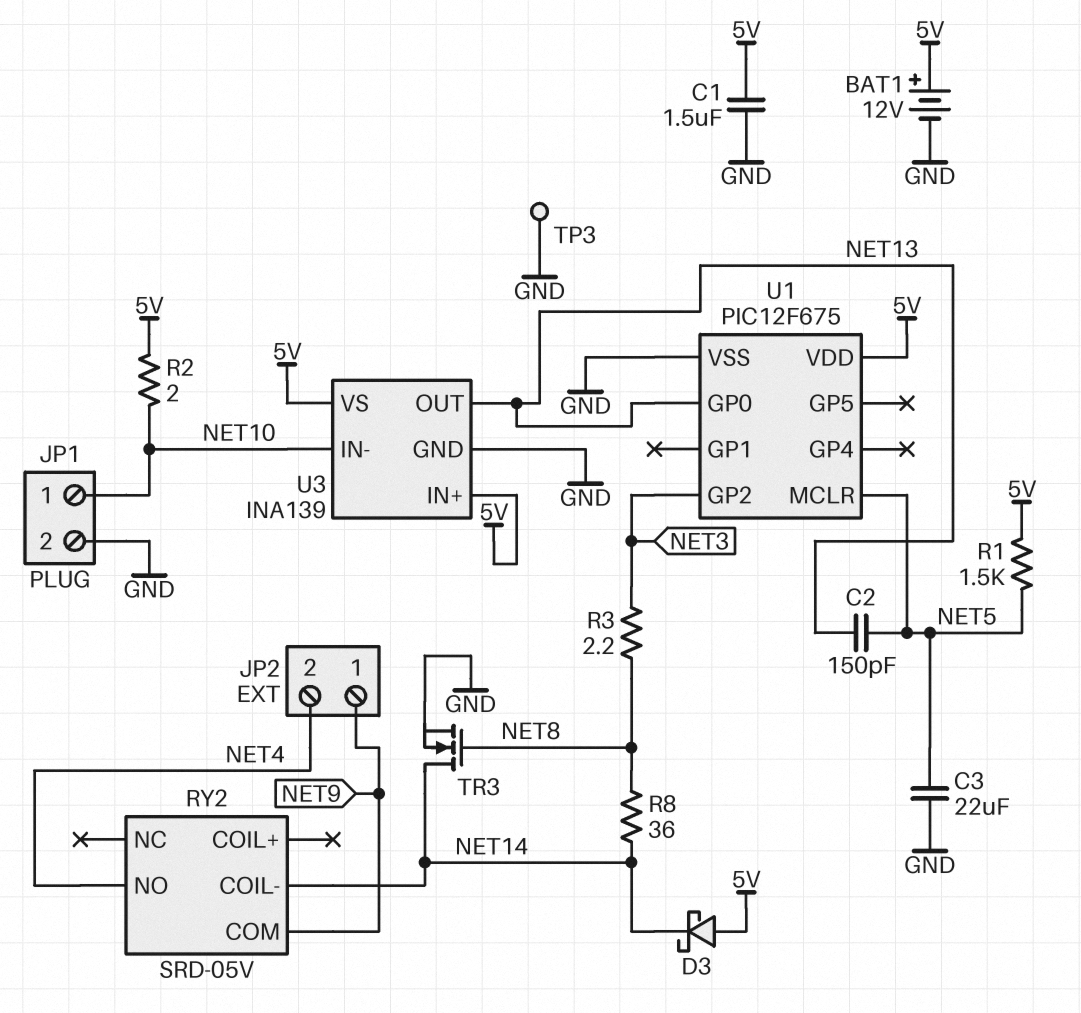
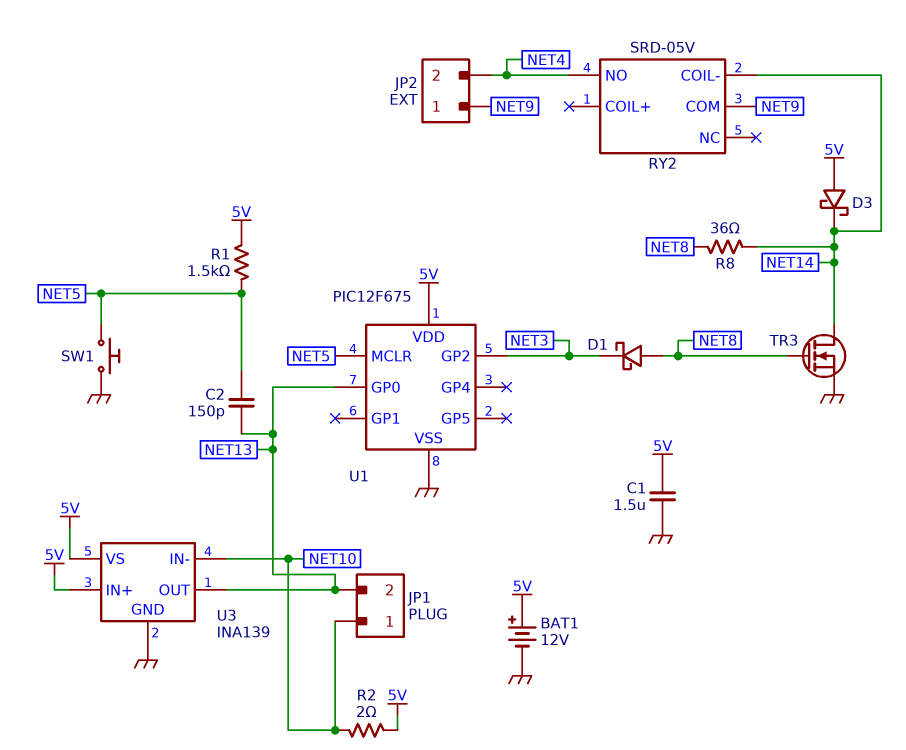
C3: 22uF (GND, NET5) -> none
D1: none -> schottky (A NET8, K NET3)
JP1 pin 2: GND -> NET13
R3: 2.2 (NET3, NET8) -> none
SW1: none -> button (GND, NET5)
TP3: test point (GND) -> none

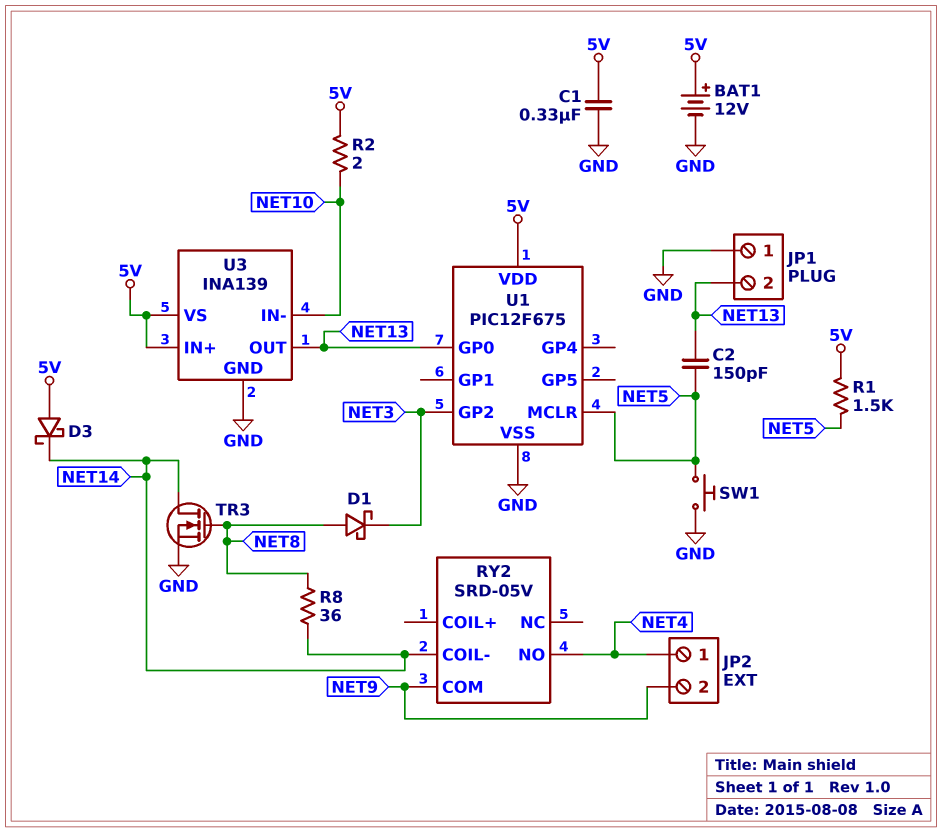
C1: 1.5uF (5V, GND) -> 330nF (5V, GND)
JP1 pin 1: NET10 -> GND
JP2 pin 1: NET9 -> NET4
JP2 pin 2: NET4 -> NET9

